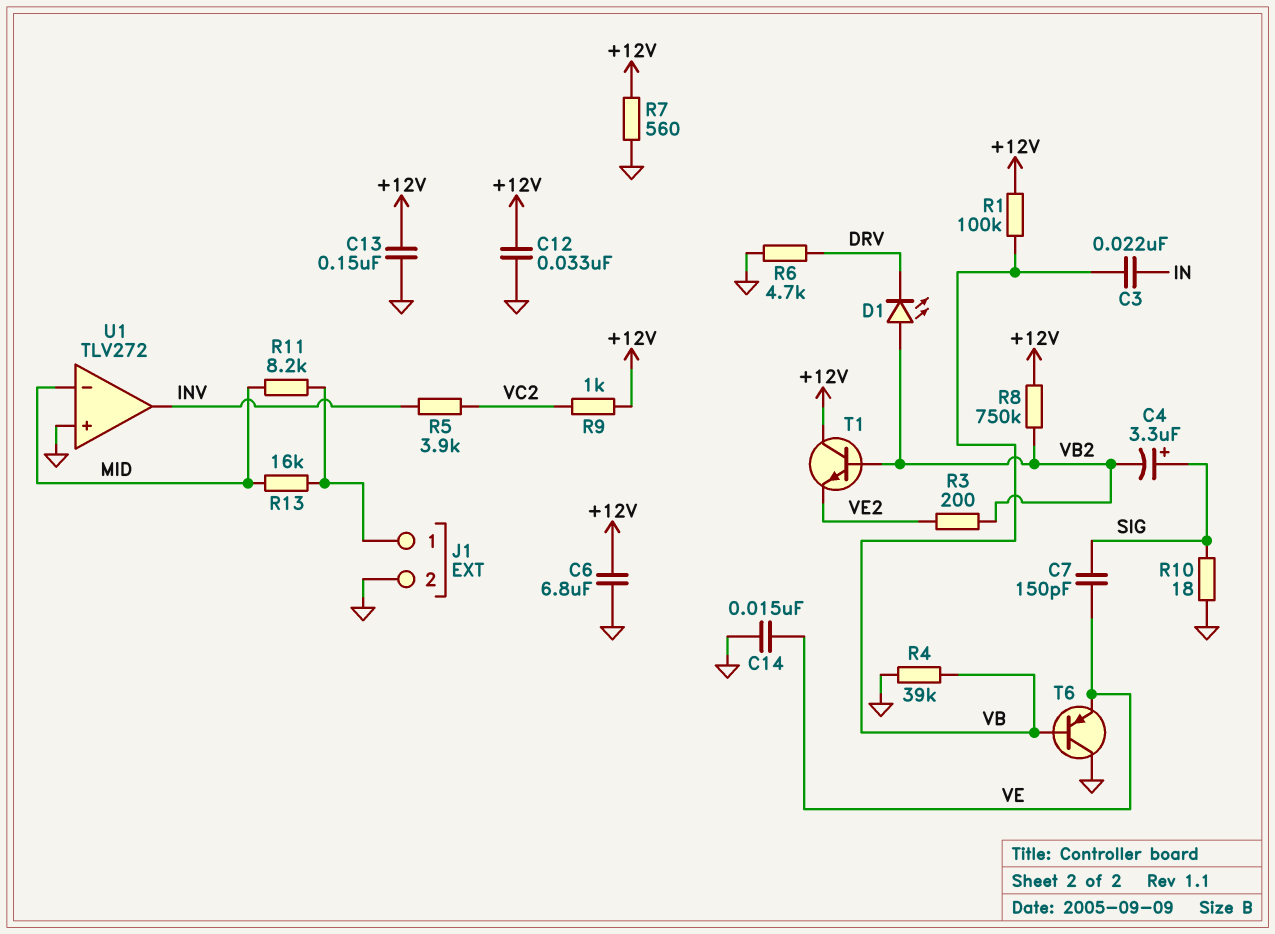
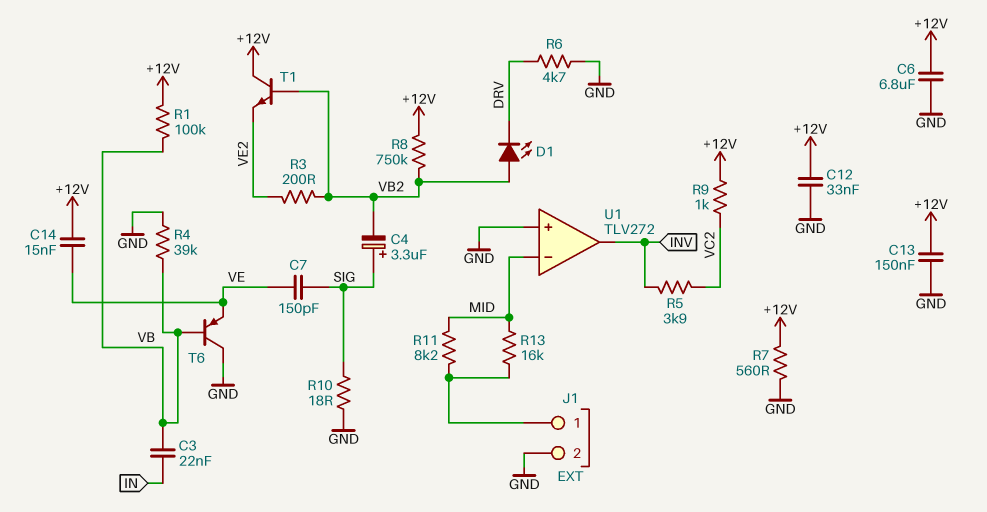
C14: 15nF (GND, VE) -> 15nF (+12V, VE)

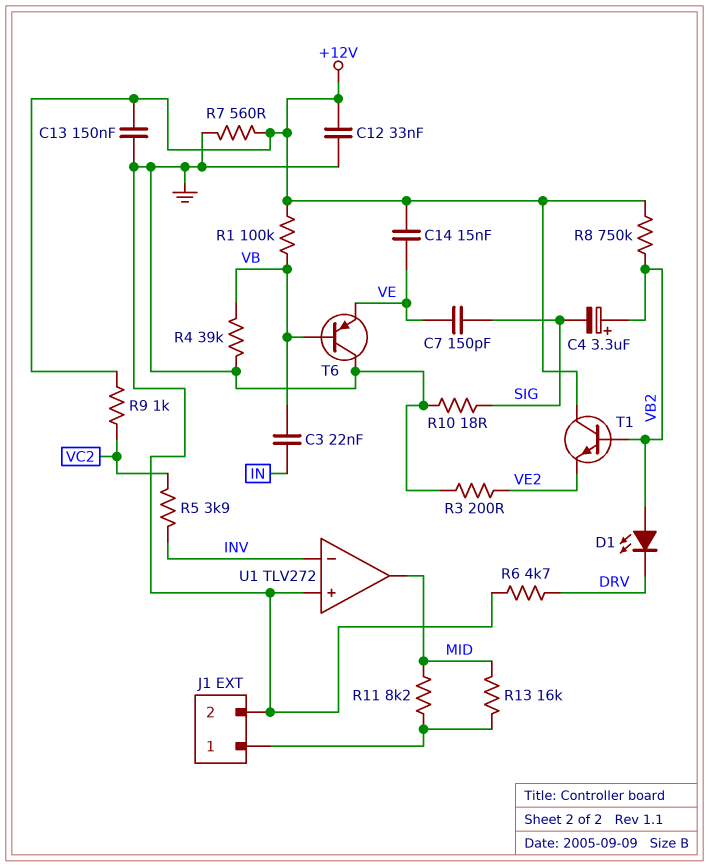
C4: 3.3uF (plus SIG, minus VB2) -> 3.3uF (plus VB2, minus SIG)
C6: 6.8uF (+12V, GND) -> none
R3: 200 (VB2, VE2) -> 200 (GND, VE2)
U1 pin in-: MID -> INV
U1 pin out: INV -> MID

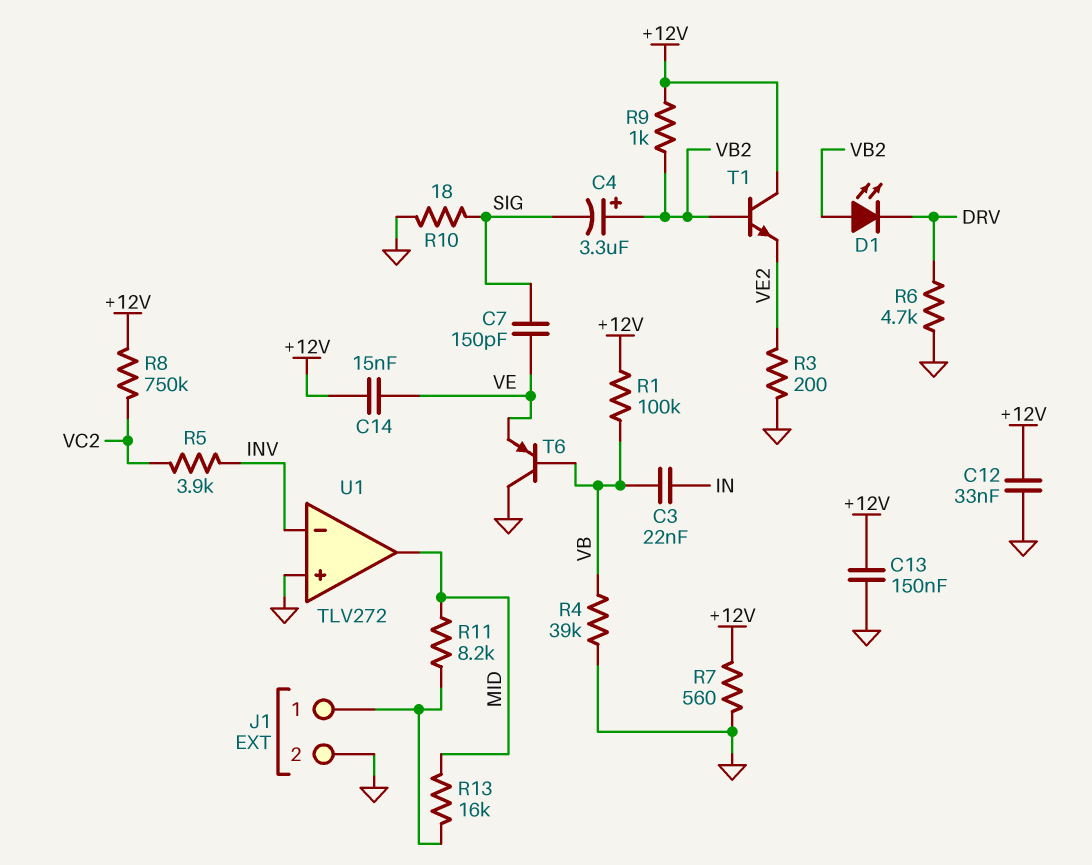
R8: 750k (+12V, VB2) -> 750k (+12V, VC2)
R9: 1k (+12V, VC2) -> 1k (+12V, VB2)

